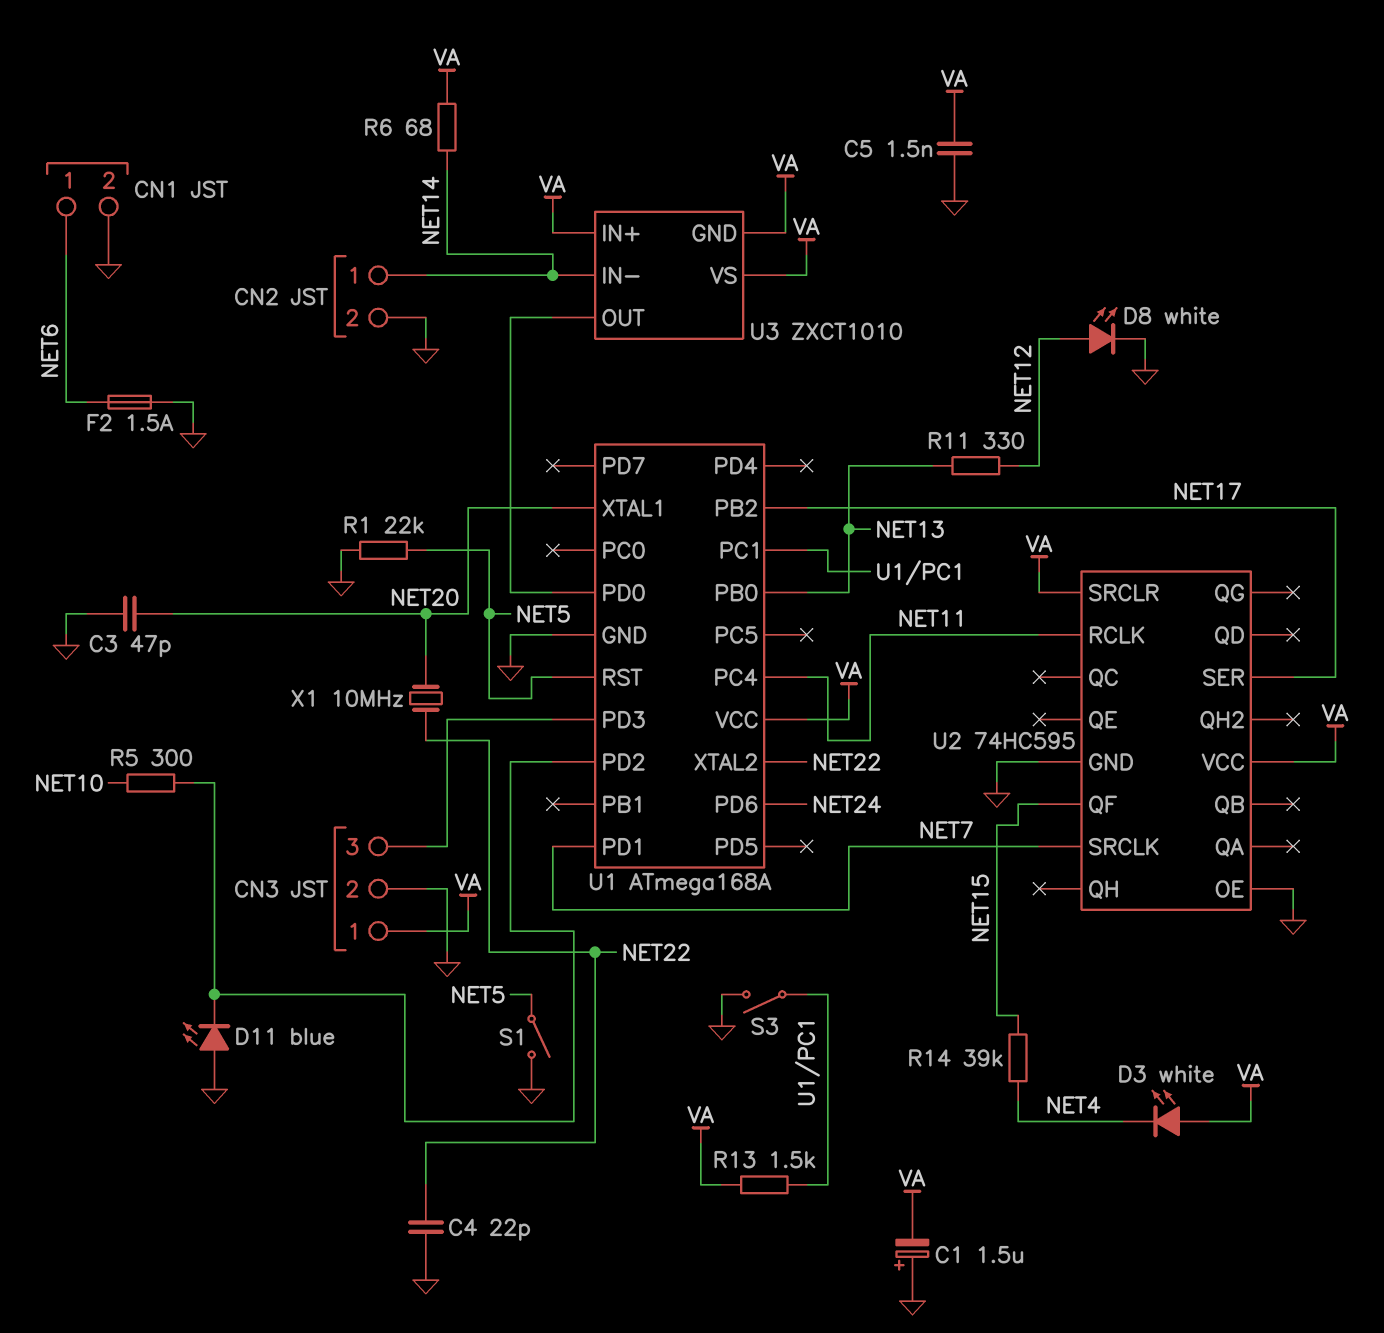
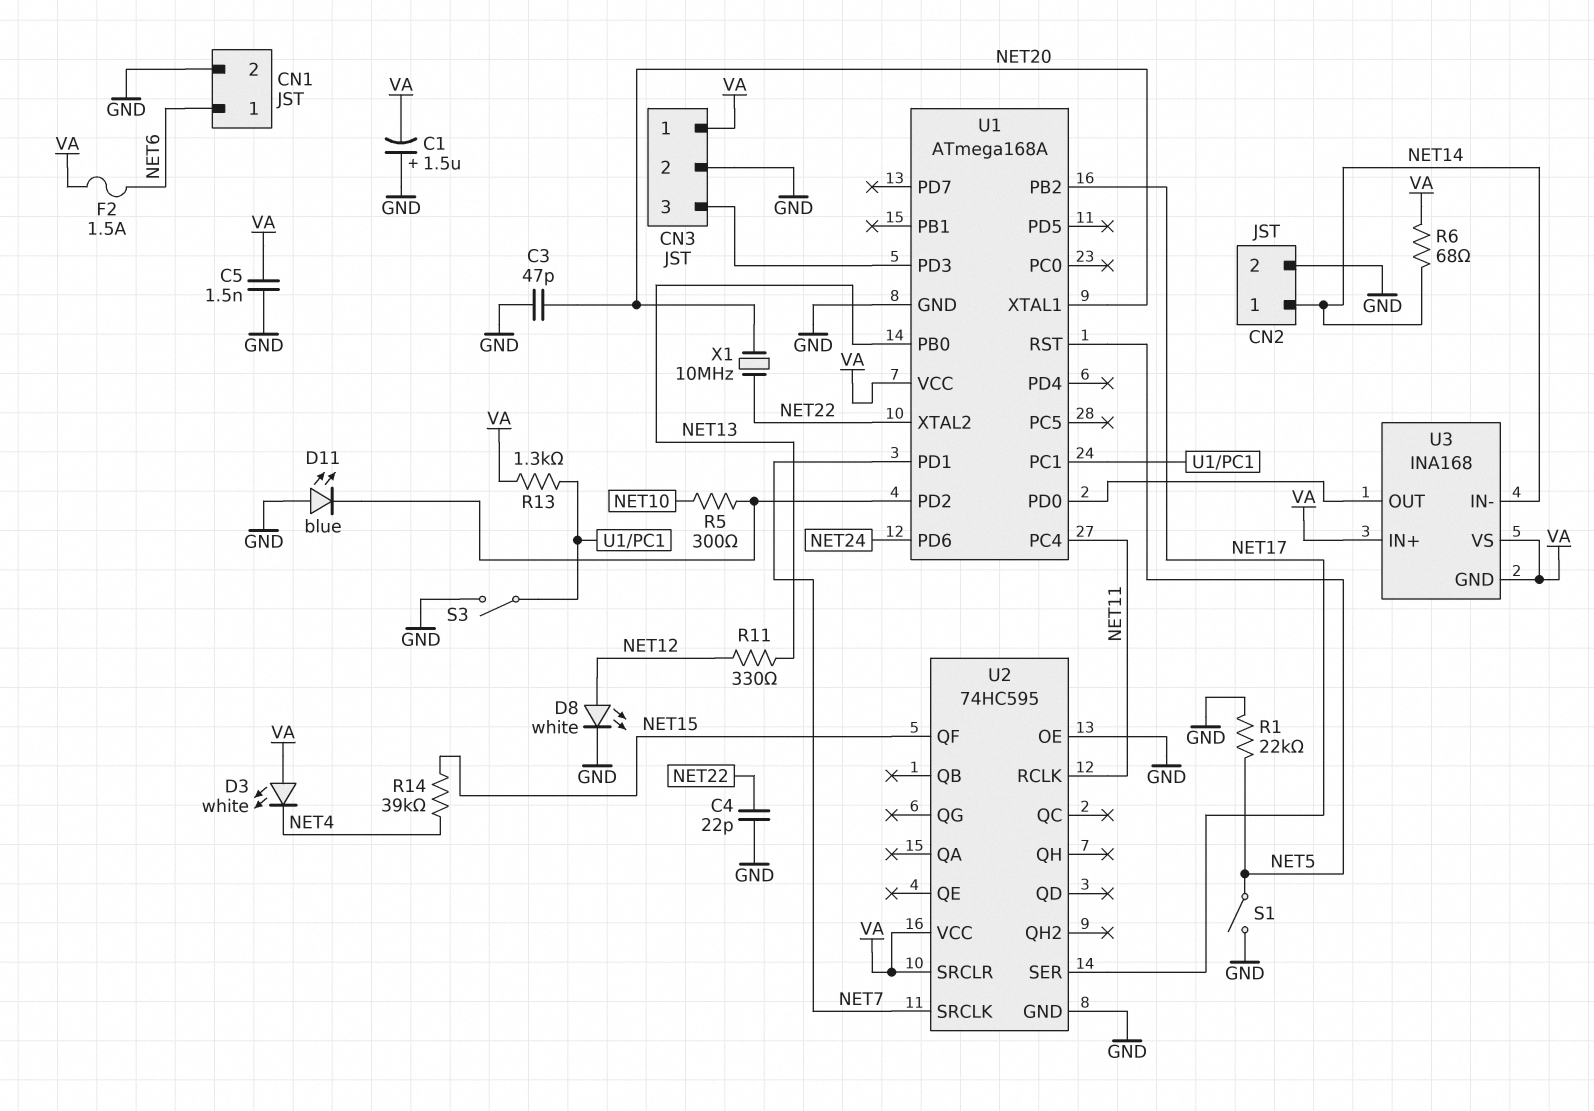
F2: 1.5A (GND, NET6) -> 1.5A (NET6, VA)
R13: 1.5k (U1/PC1, VA) -> 1.3k (U1/PC1, VA)
U3: ZXCT1010 -> INA168

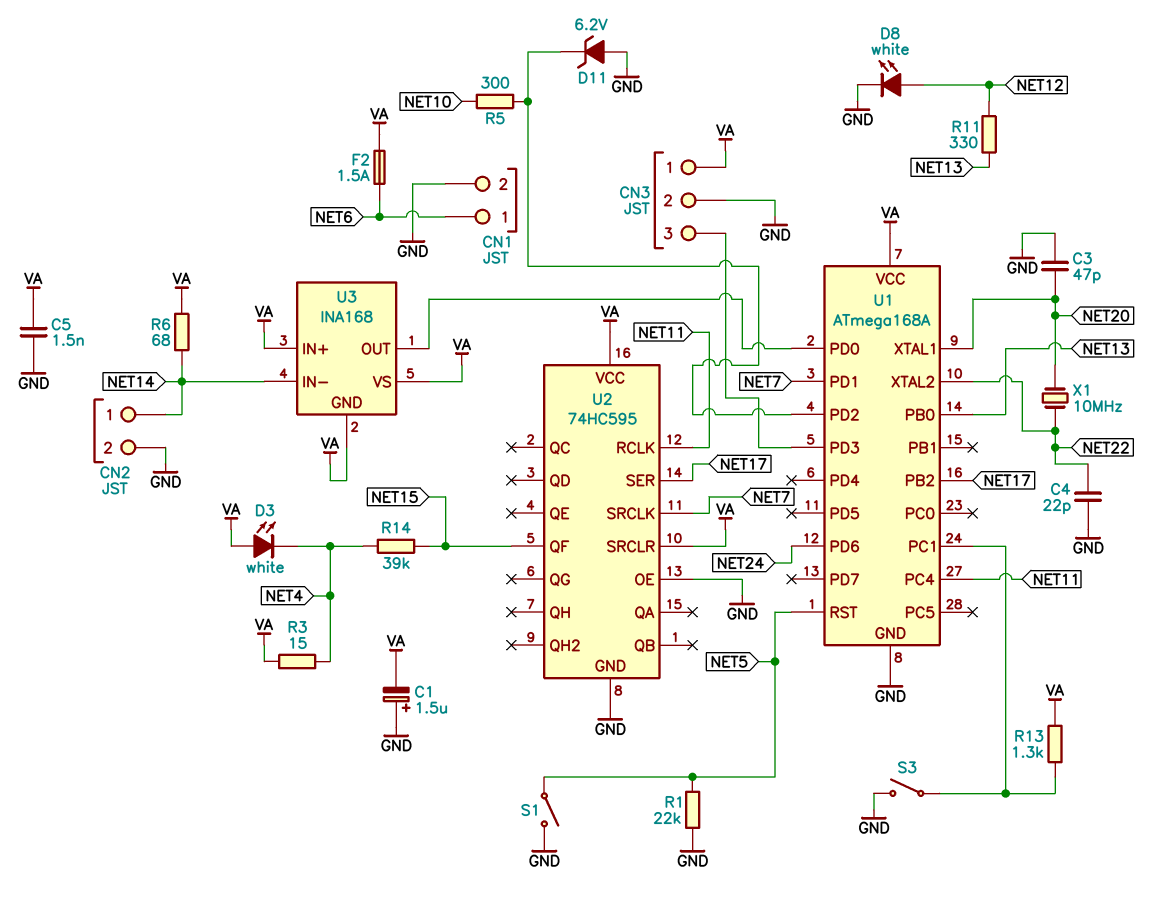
D11: LED blue (A GND, K U1/PD2) -> zener 6.2V (A GND, K U1/PD2)
R3: none -> 15 (NET4, VA)

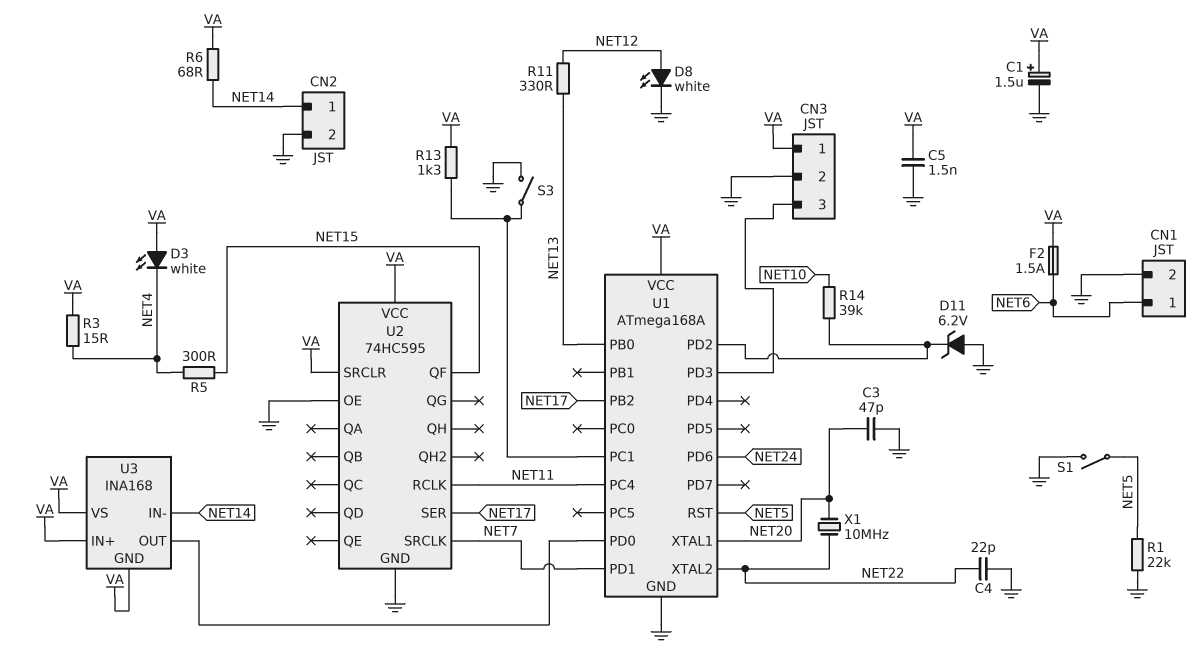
C1: 1.5uF (plus GND, minus VA) -> 1.5uF (plus VA, minus GND)
R5: 300 (NET10, U1/PD2) -> 300 (NET4, NET15)
R14: 39k (NET4, NET15) -> 39k (NET10, U1/PD2)

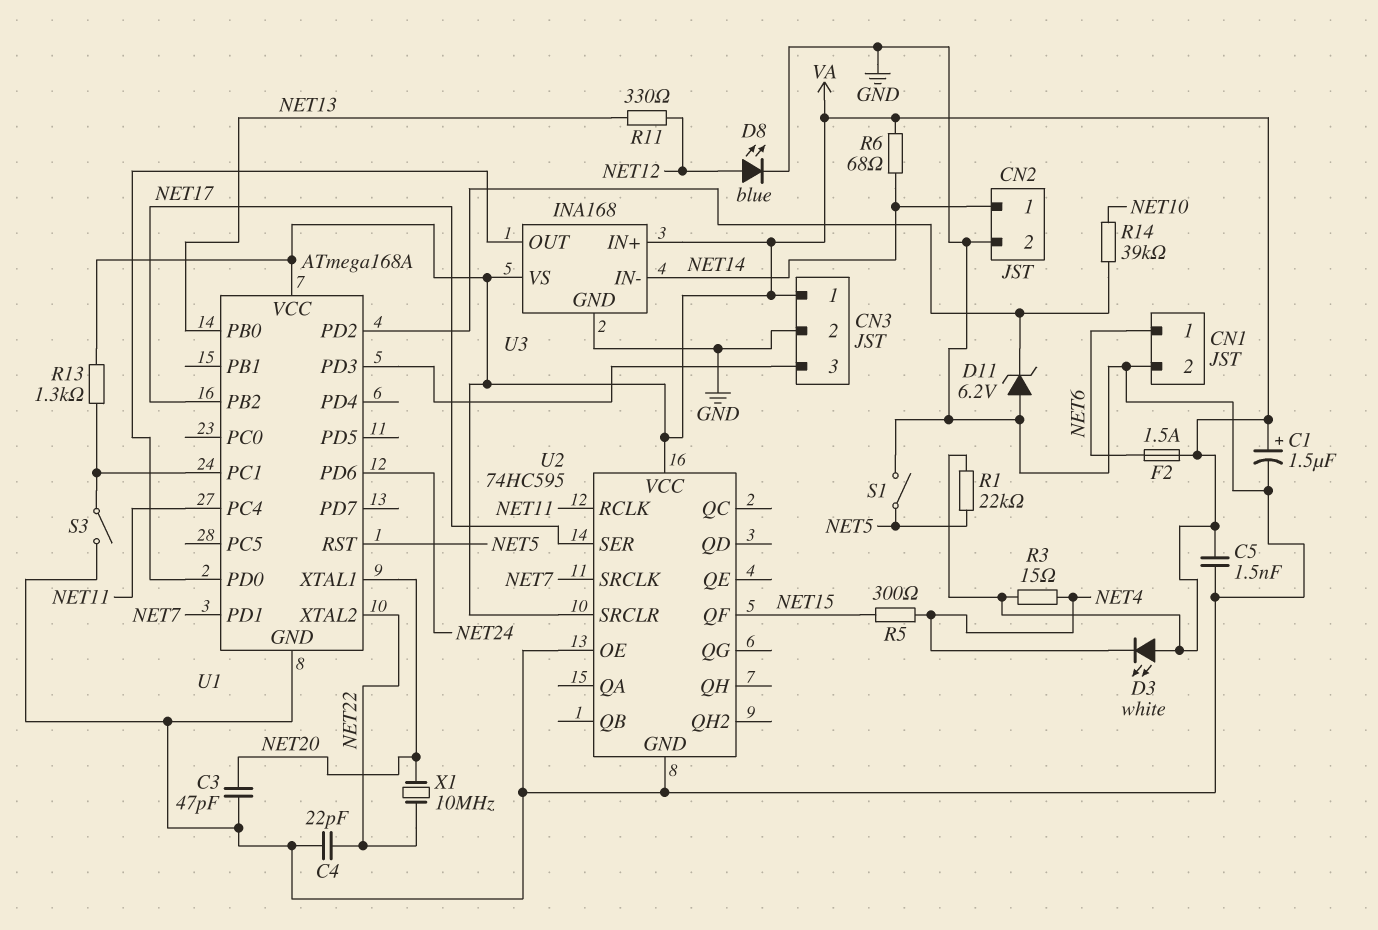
D8: LED white (A NET12, K GND) -> LED blue (A NET12, K GND)
R1: 22k (GND, NET5) -> 22k (NET5, VA)
U3 pin GND: VA -> GND

